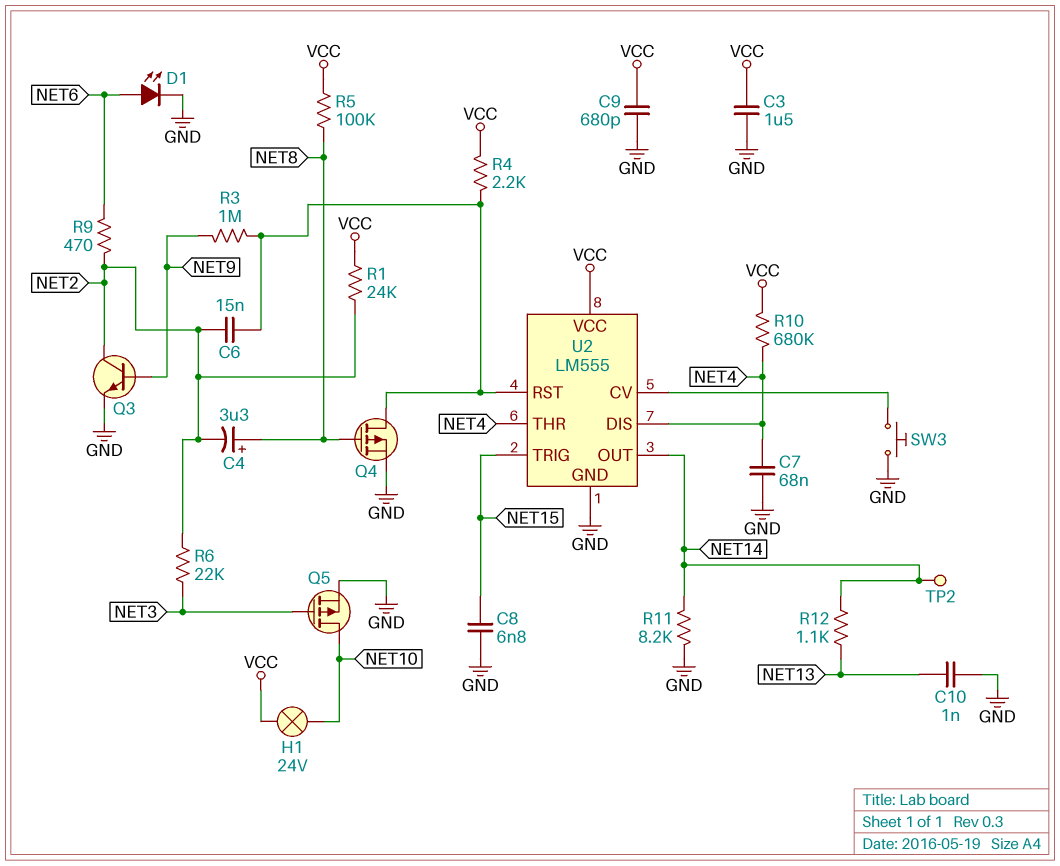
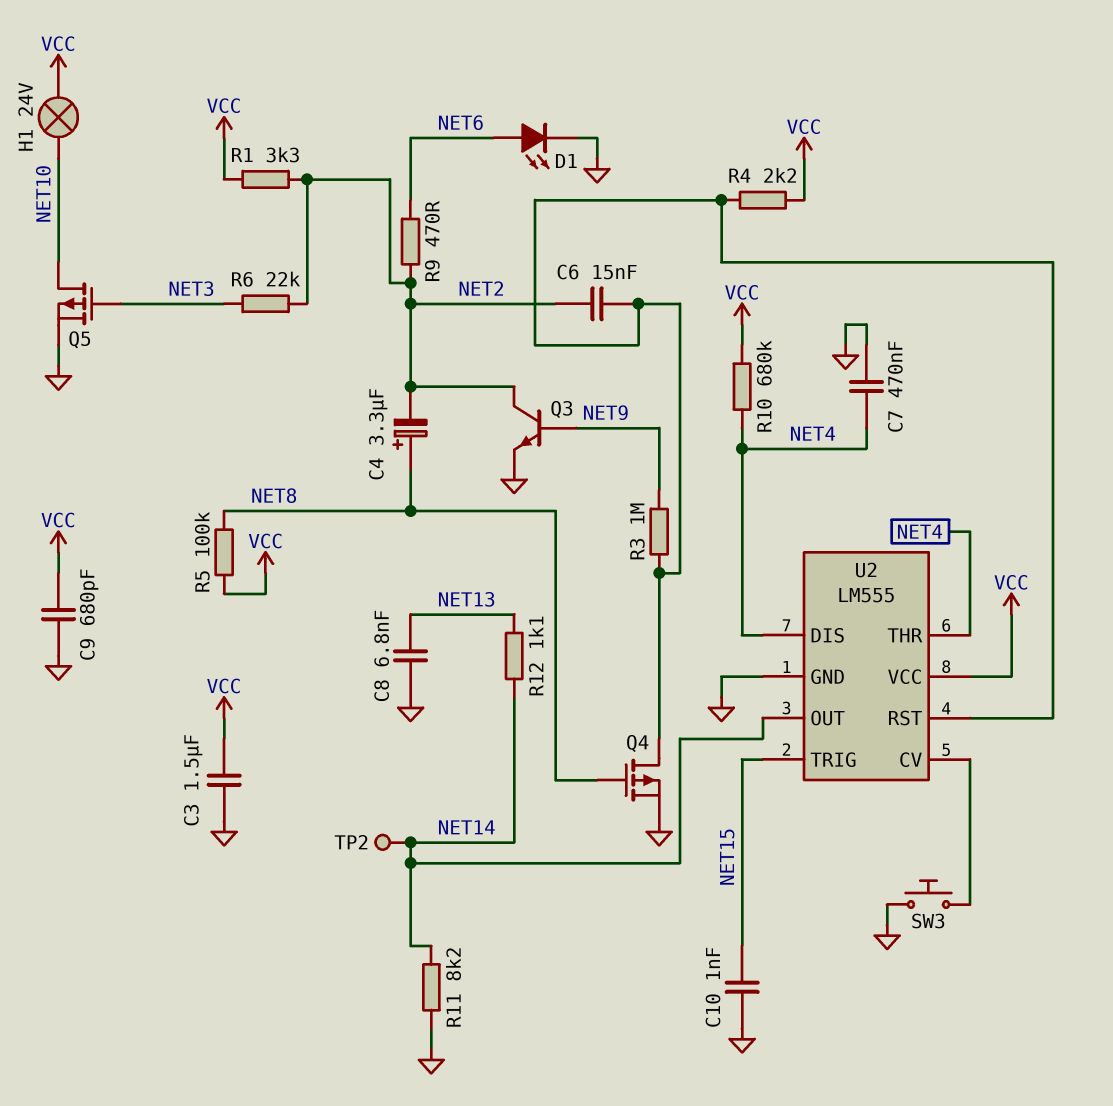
C7: 68nF (GND, NET4) -> 470nF (GND, NET4)
C8: 6.8nF (GND, NET15) -> 6.8nF (GND, NET13)
C10: 1nF (GND, NET13) -> 1nF (GND, NET15)
R1: 24k (NET2, VCC) -> 3.3k (NET2, VCC)

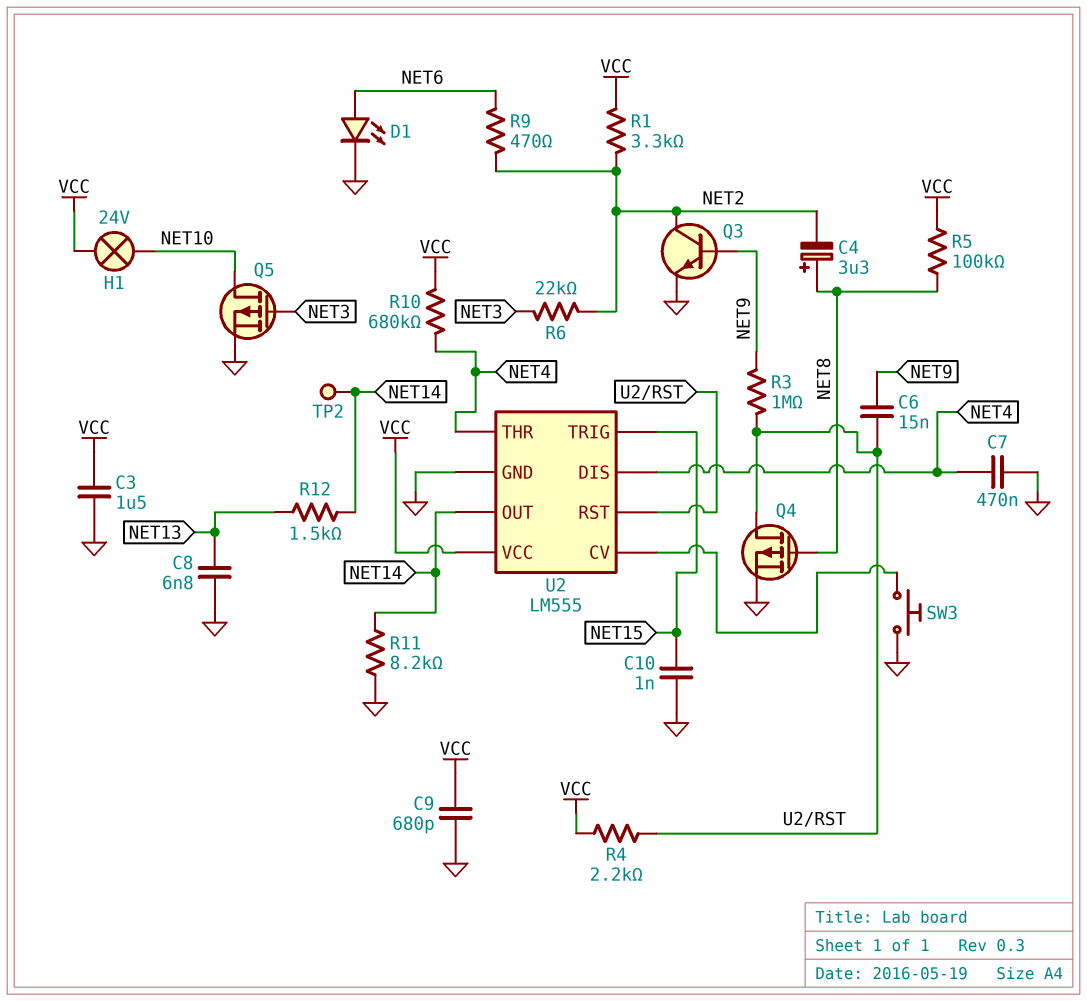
C6: 15nF (NET2, U2/RST) -> 15nF (NET9, U2/RST)
R12: 1.1k (NET13, NET14) -> 1.5k (NET13, NET14)

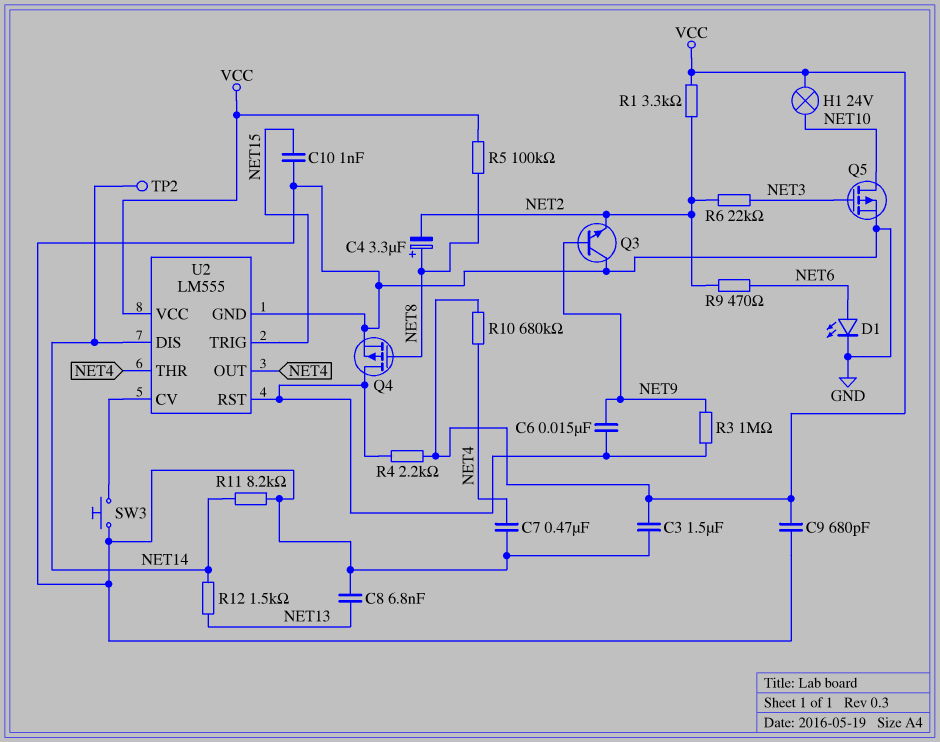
Q3: NPN (B NET9, C NET2, E GND) -> NPN (B NET9, C GND, E NET2)
U2 pin DIS: NET4 -> NET14
U2 pin OUT: NET14 -> NET4

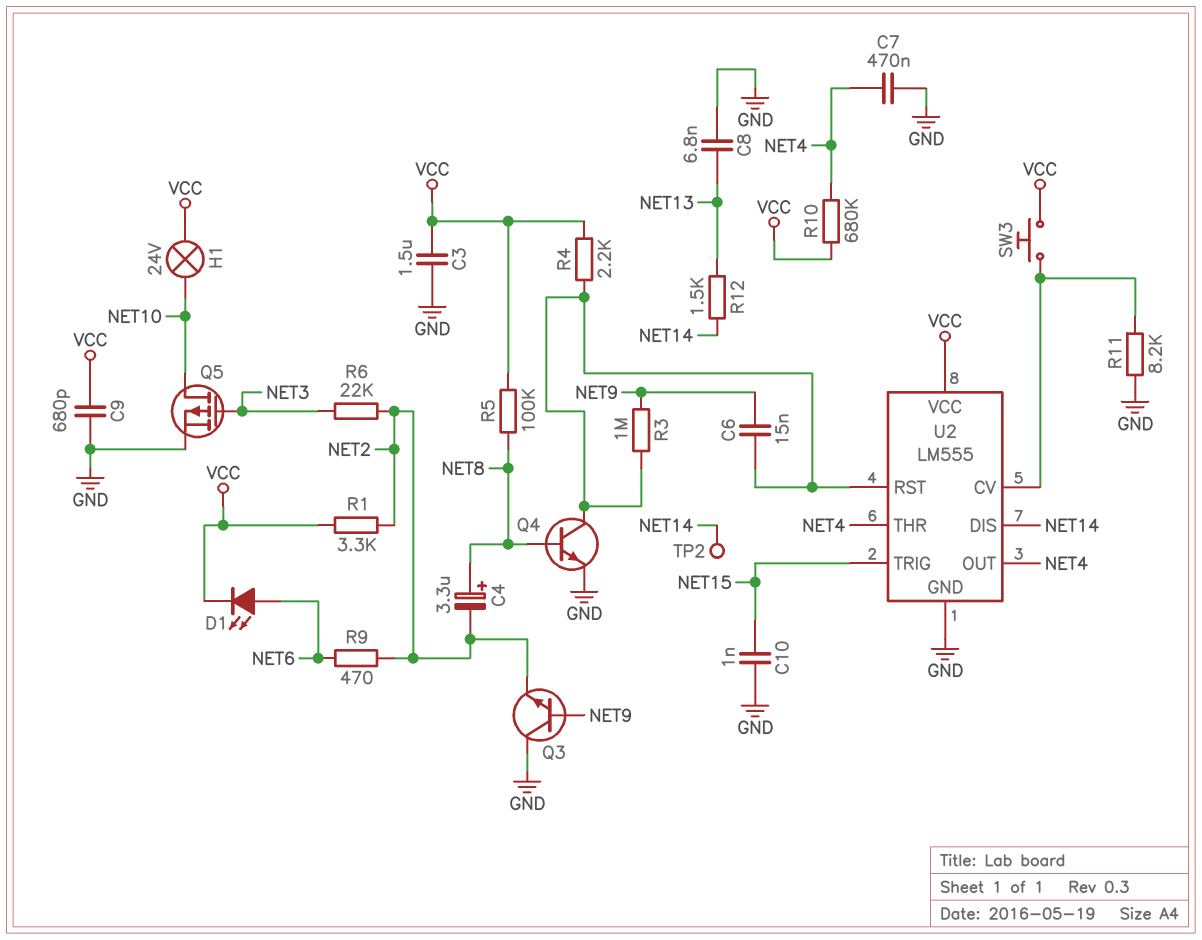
D1: LED (A NET6, K GND) -> LED (A NET6, K VCC)
Q4: PMOS (G NET8, D U2/RST, S GND) -> NPN (B NET8, C U2/RST, E GND)
R11: 8.2k (GND, NET14) -> 8.2k (GND, U2/CV)
SW3: button (GND, U2/CV) -> button (U2/CV, VCC)

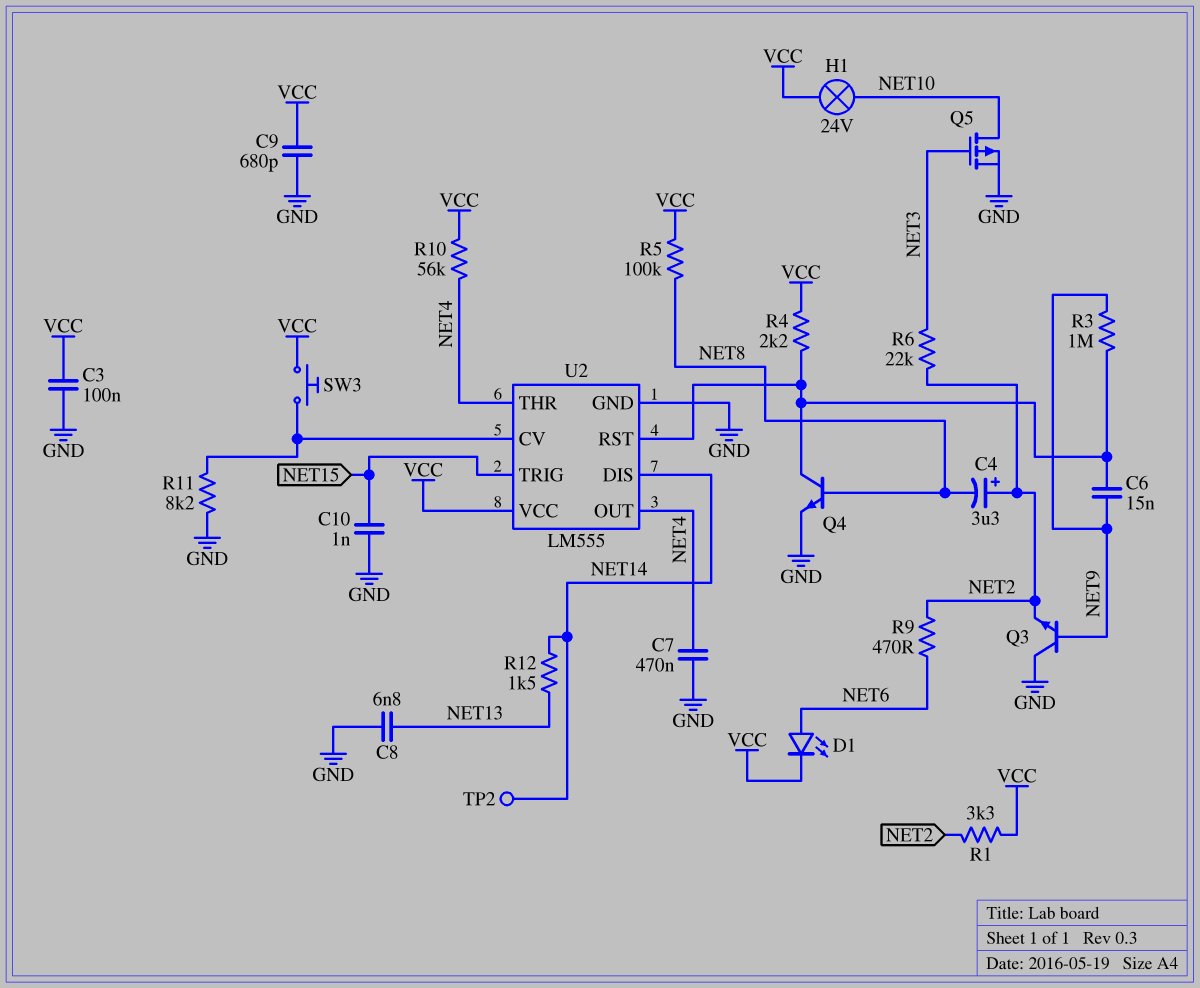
C3: 1.5uF (GND, VCC) -> 100nF (GND, VCC)
C4: 3.3uF (plus NET8, minus NET2) -> 3.3uF (plus NET2, minus NET8)
R10: 680k (NET4, VCC) -> 56k (NET4, VCC)

